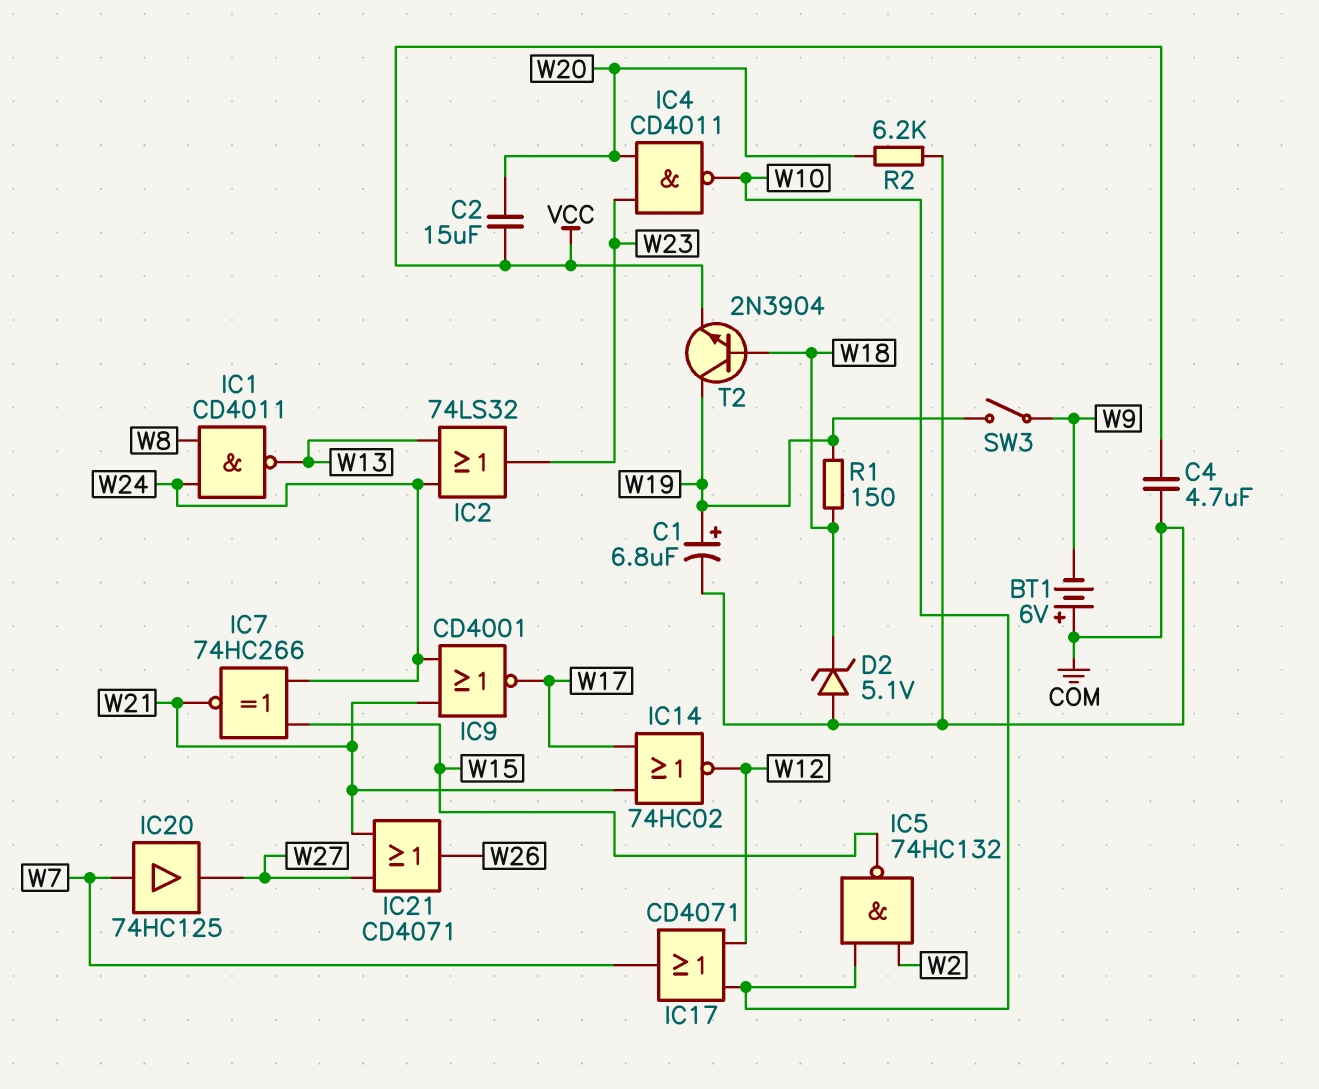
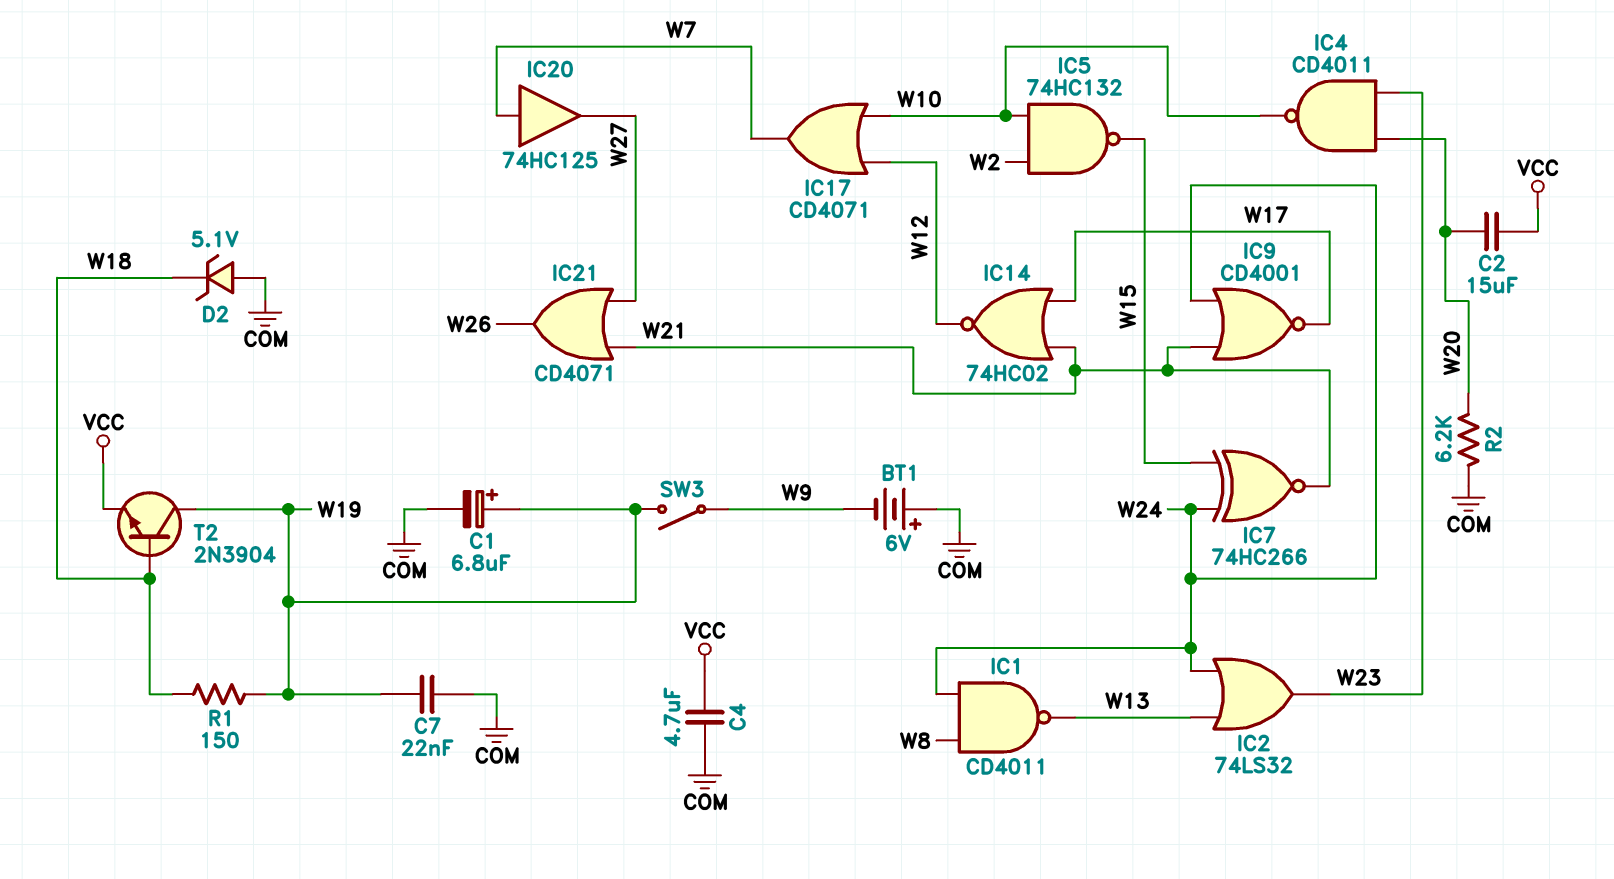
C7: none -> 22nF (COM, W19)

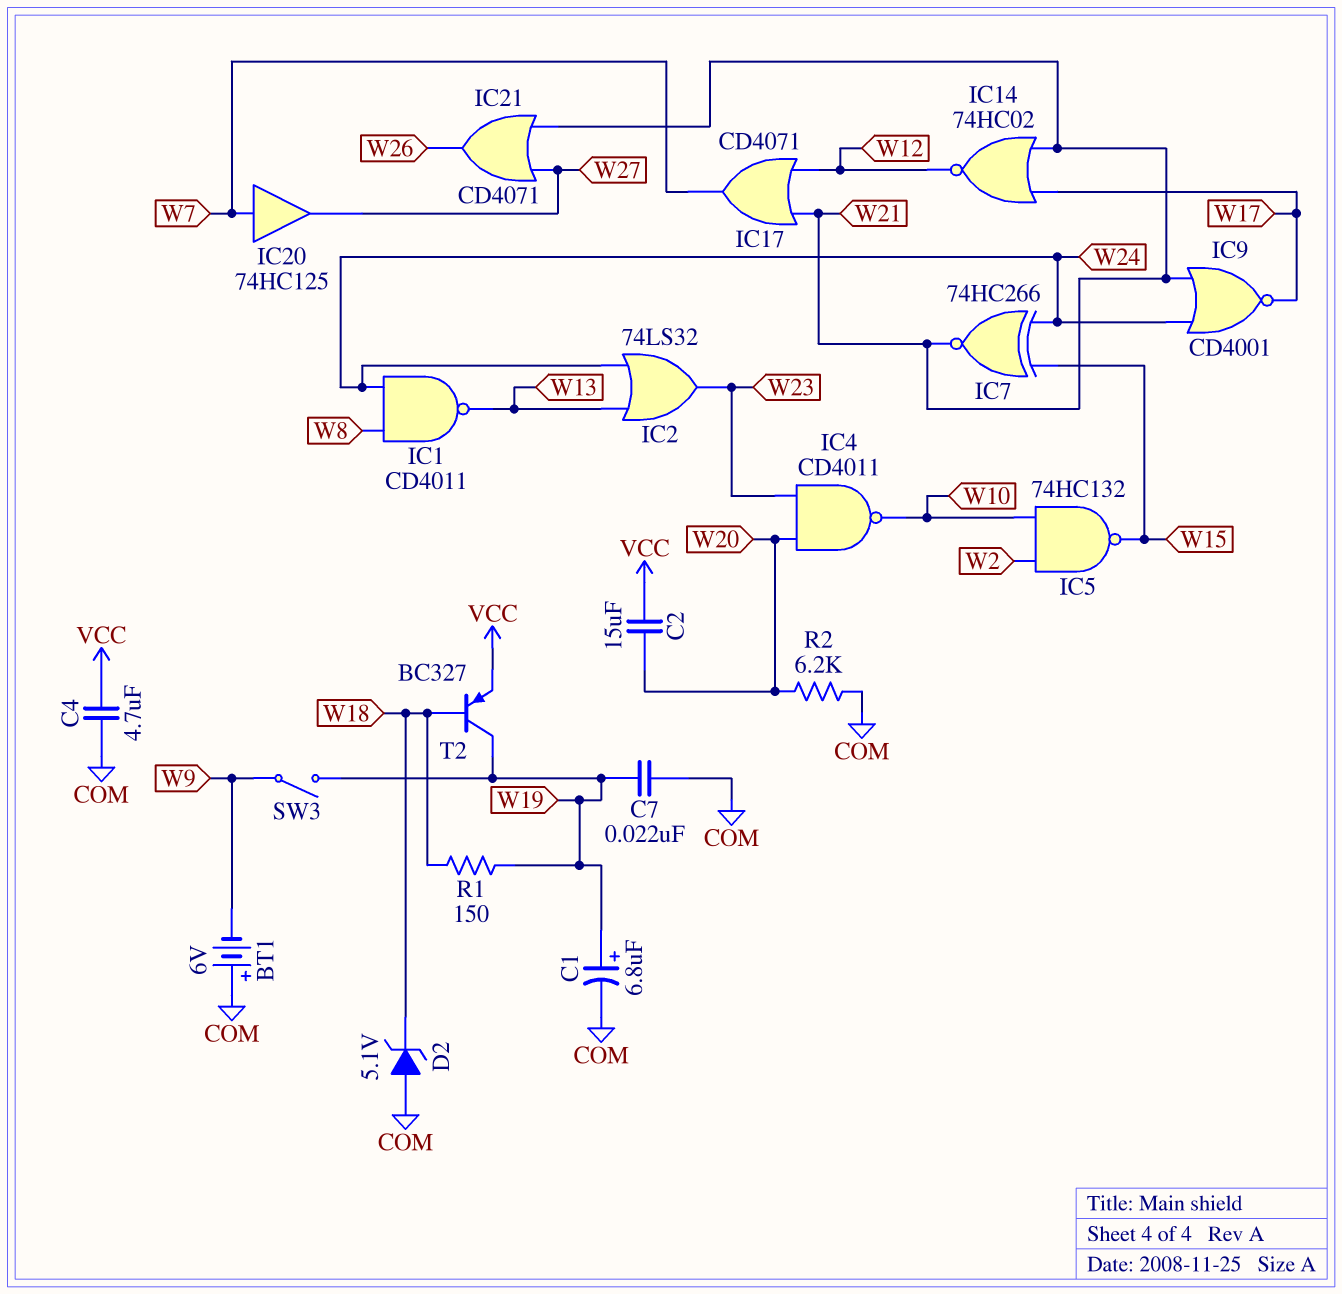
IC17: OR CD4071 (in W10, in W12, out W7) -> OR CD4071 (in W12, in W21, out W7)
T2: NPN 2N3904 (B W18, C W19, E VCC) -> PNP BC327 (B W18, C W19, E VCC)

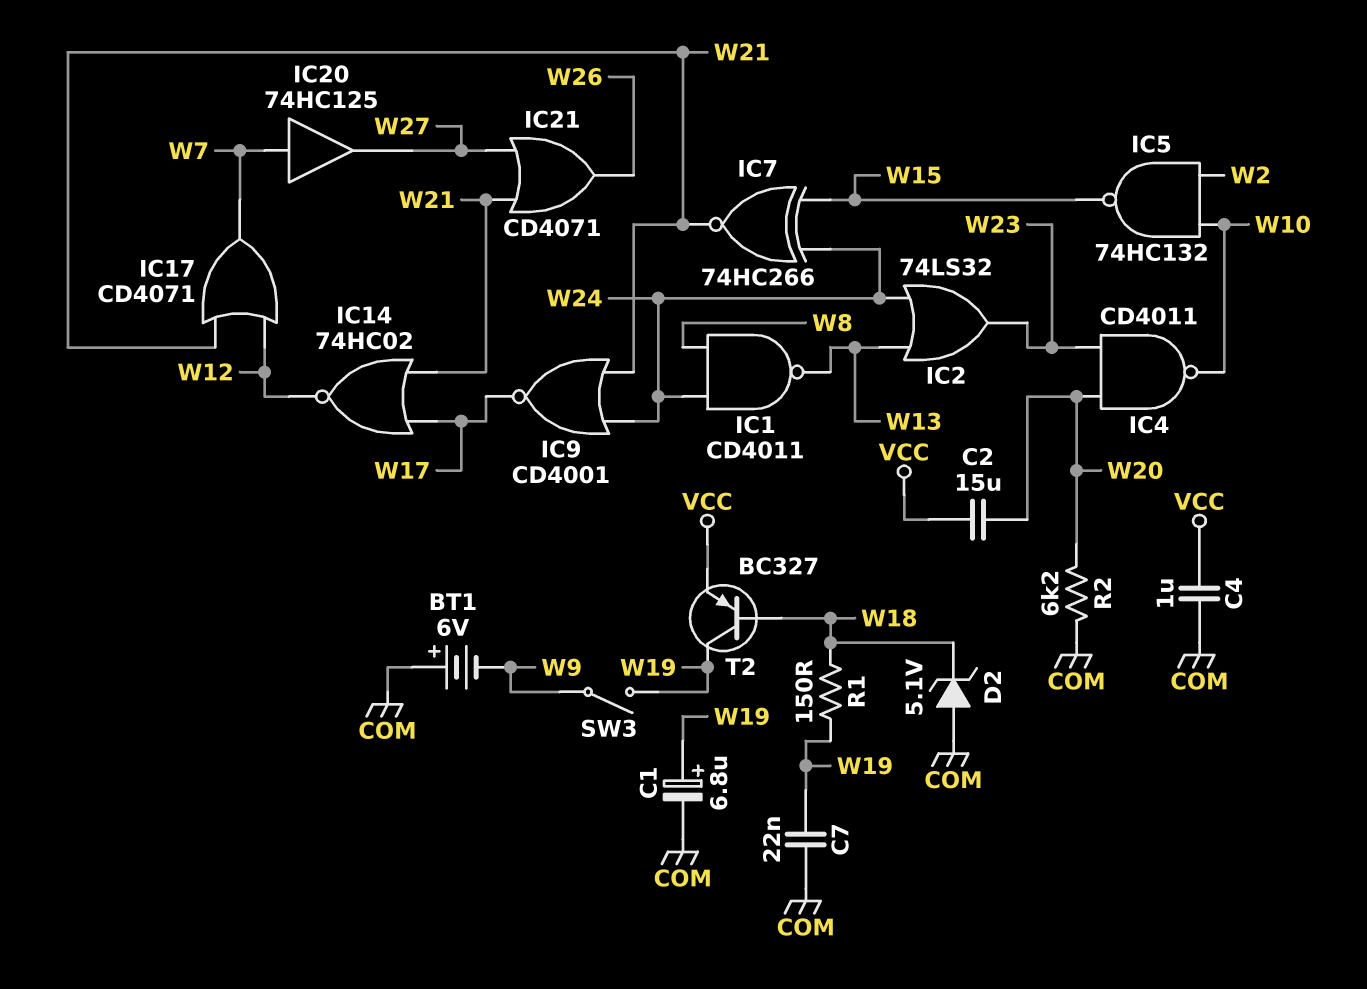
C4: 4.7uF (COM, VCC) -> 1uF (COM, VCC)

